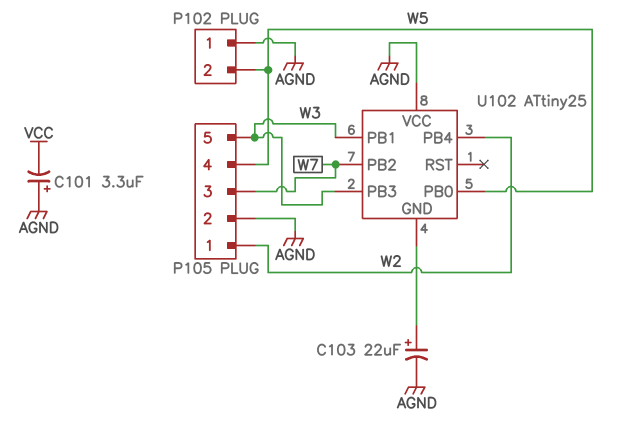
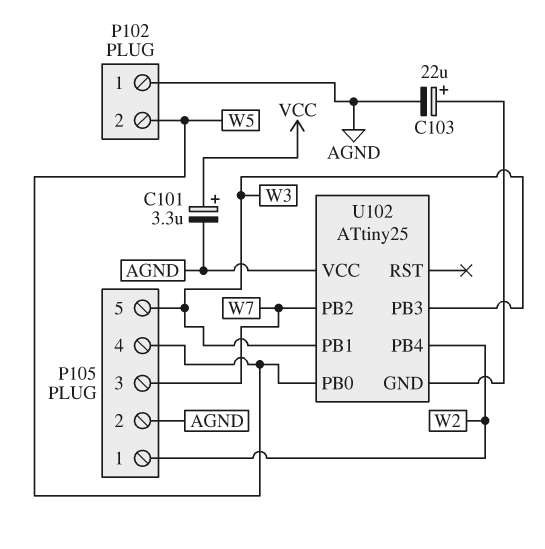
C101: 3.3uF (plus AGND, minus VCC) -> 3.3uF (plus VCC, minus AGND)

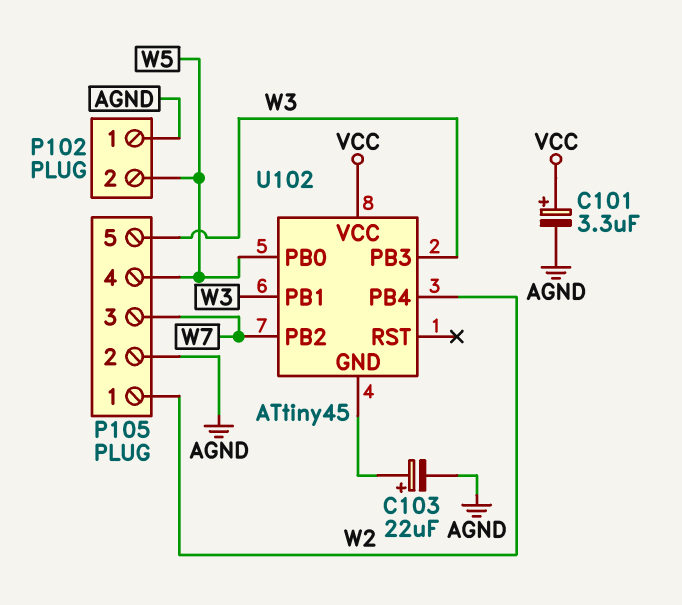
U102: ATtiny25 -> ATtiny45
U102 pin VCC: AGND -> VCC

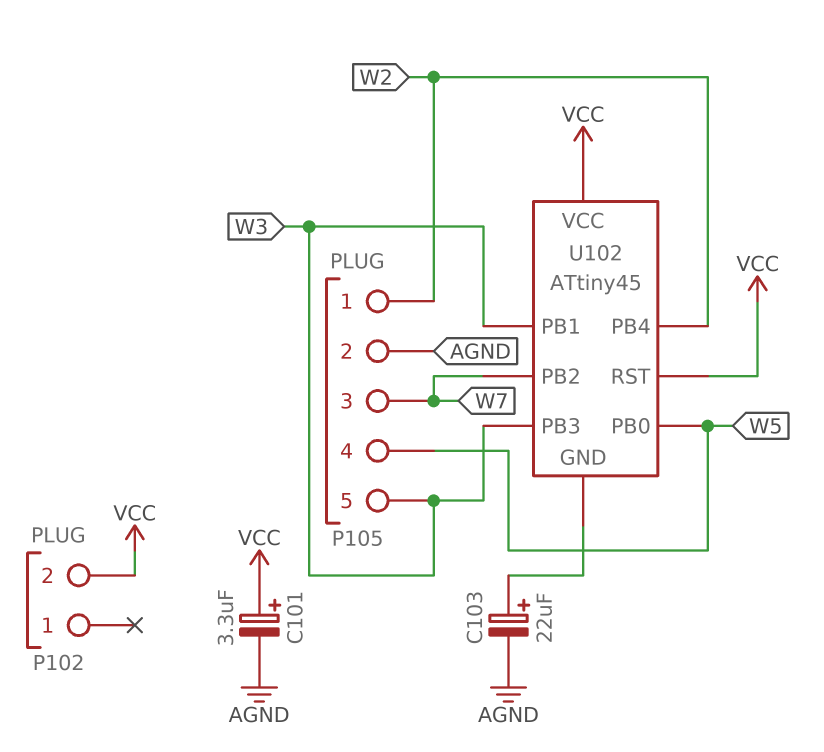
P102 pin 1: AGND -> none
P102 pin 2: W5 -> VCC
U102 pin RST: none -> VCC

